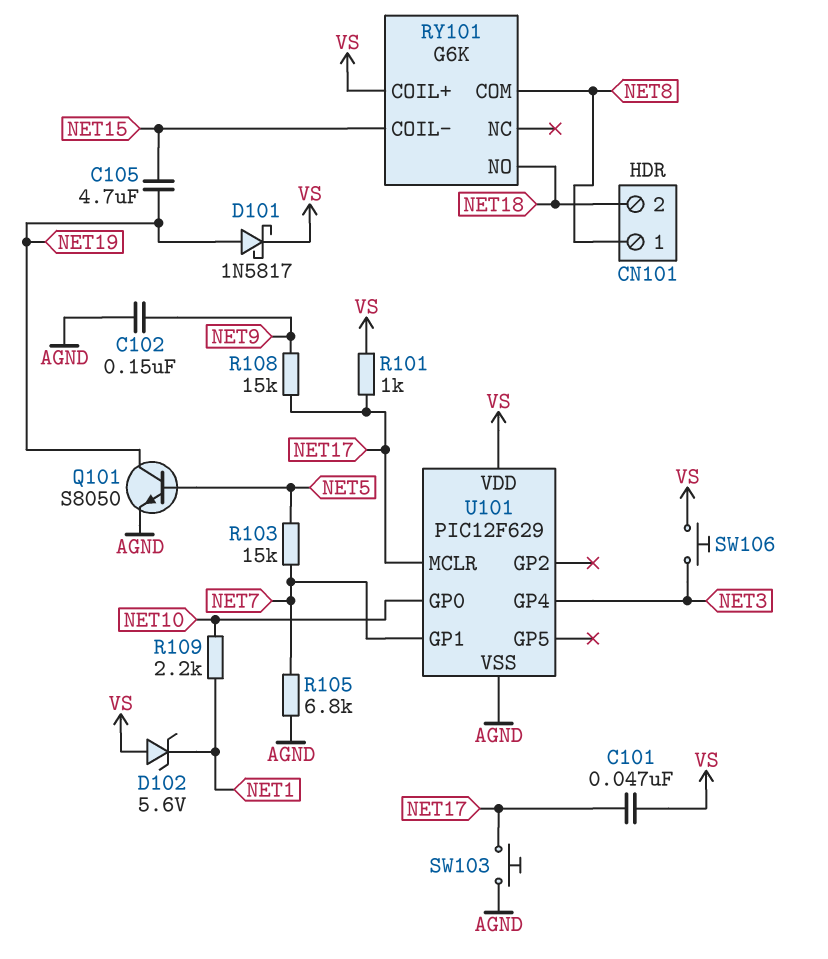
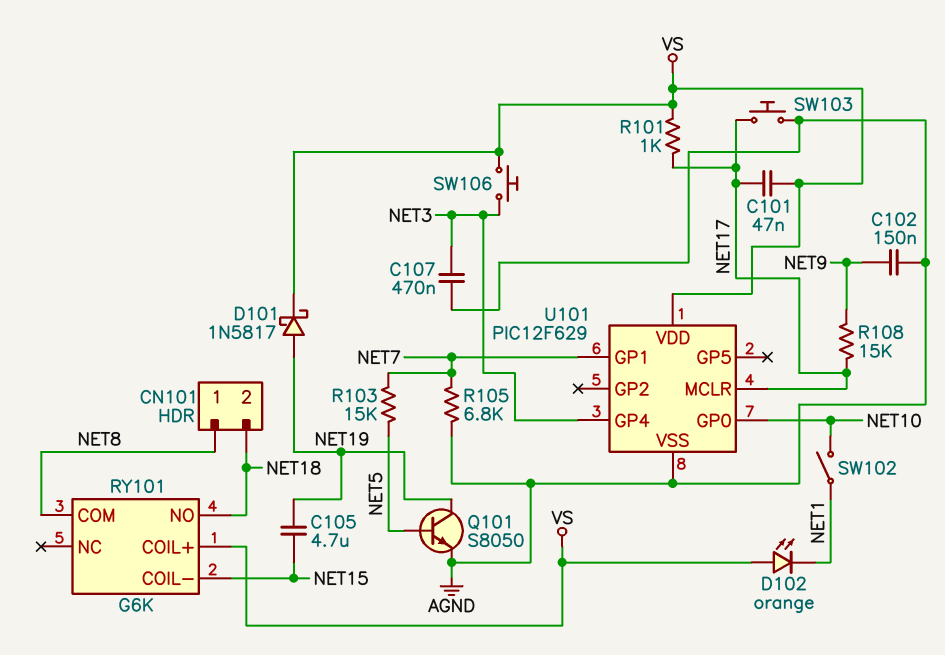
C107: none -> 470nF (AGND, NET3)
D102: zener 5.6V (A VS, K NET1) -> LED orange (A VS, K NET1)
R109: 2.2k (NET1, NET10) -> none
SW102: none -> switch (NET1, NET10)

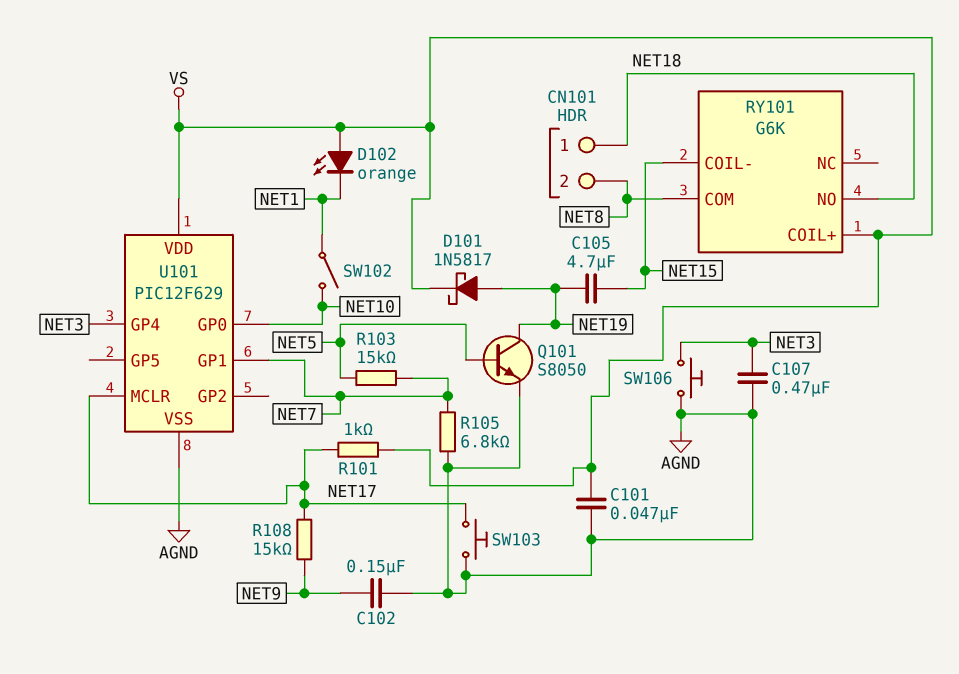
C101: 47nF (NET17, VS) -> 47nF (AGND, VS)
CN101 pin 1: NET8 -> NET18
CN101 pin 2: NET18 -> NET8
SW106: button (NET3, VS) -> button (AGND, NET3)

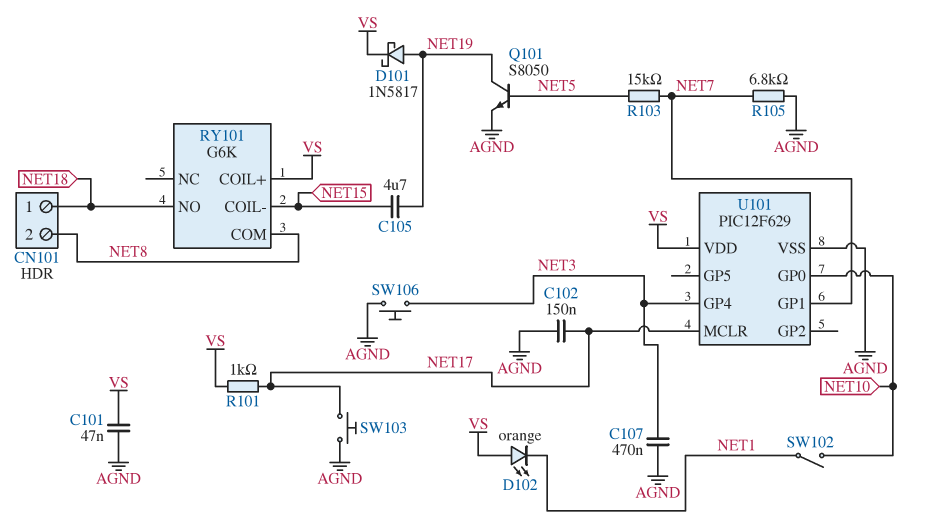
C102: 150nF (AGND, NET9) -> 150nF (AGND, NET17)
R108: 15k (NET9, NET17) -> none

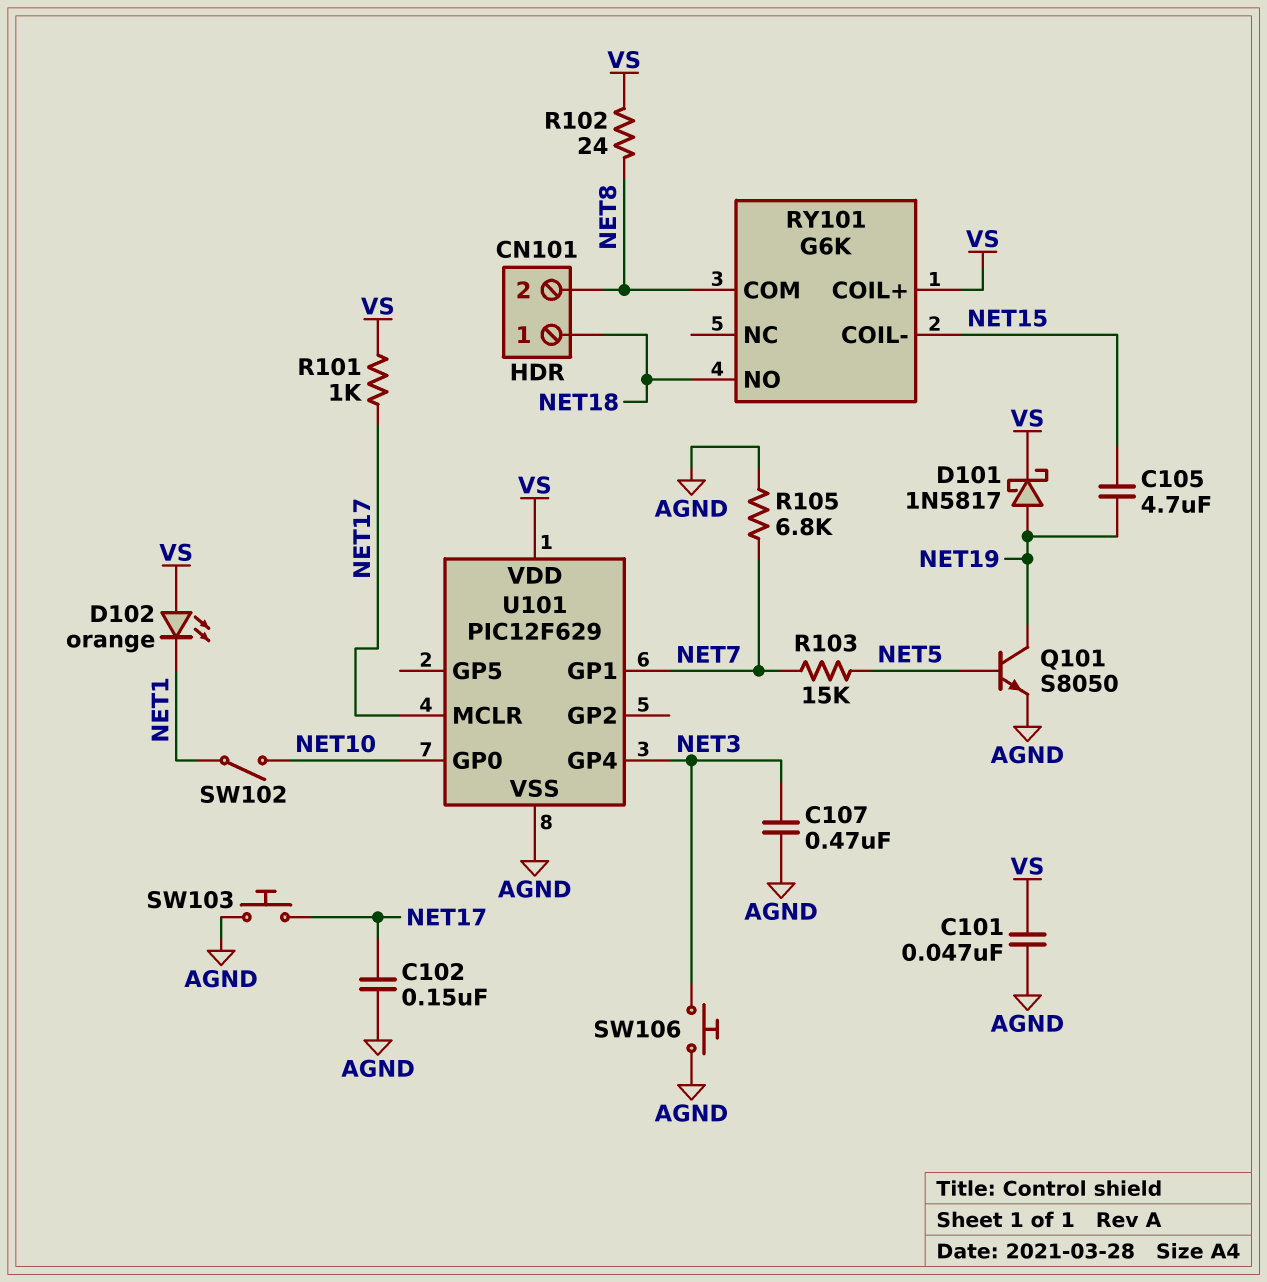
R102: none -> 24 (NET8, VS)

